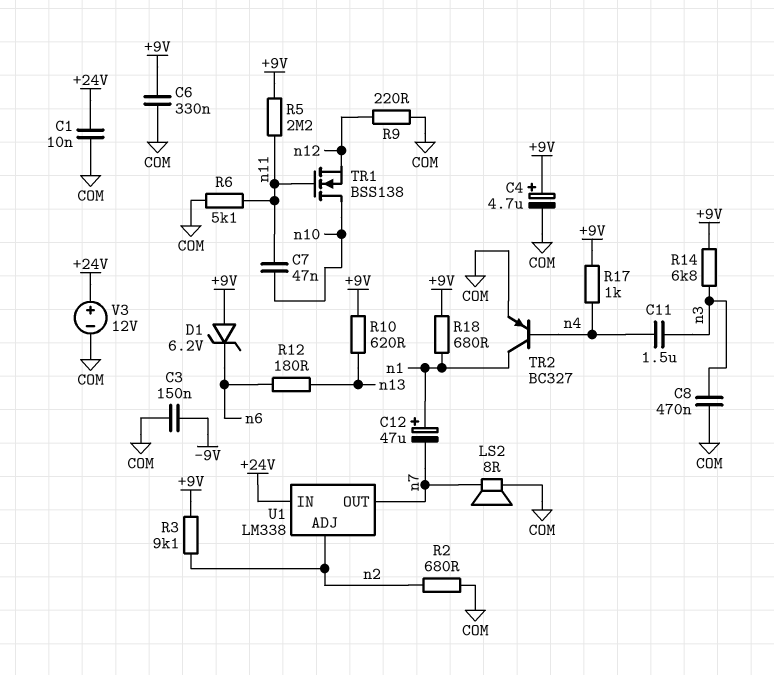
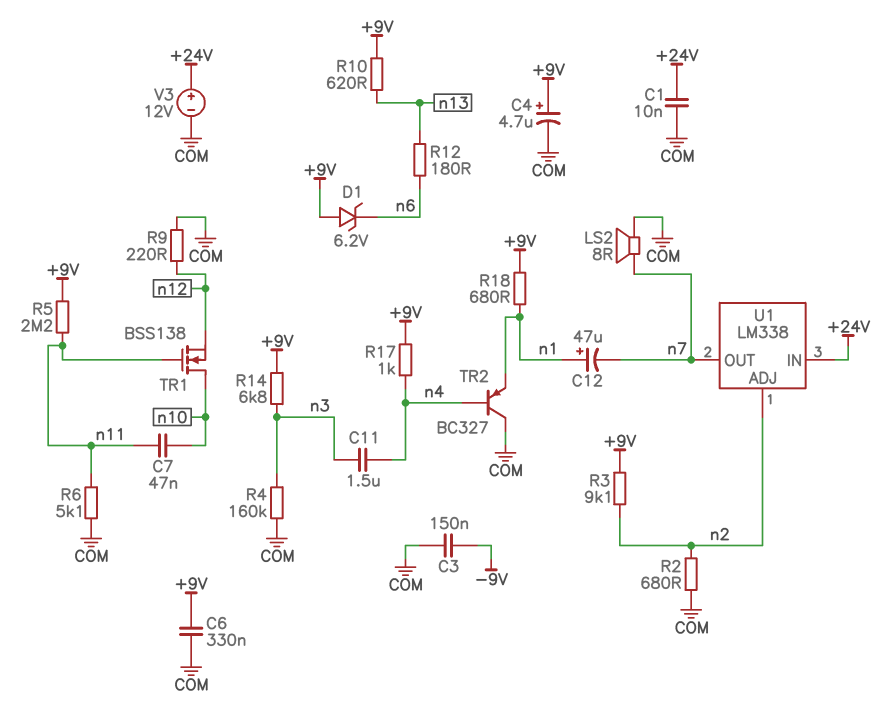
C8: 470nF (COM, n3) -> none
R4: none -> 160k (COM, n3)
TR2: PNP BC327 (B n4, C n1, E COM) -> PNP BC327 (B n4, C COM, E n1)

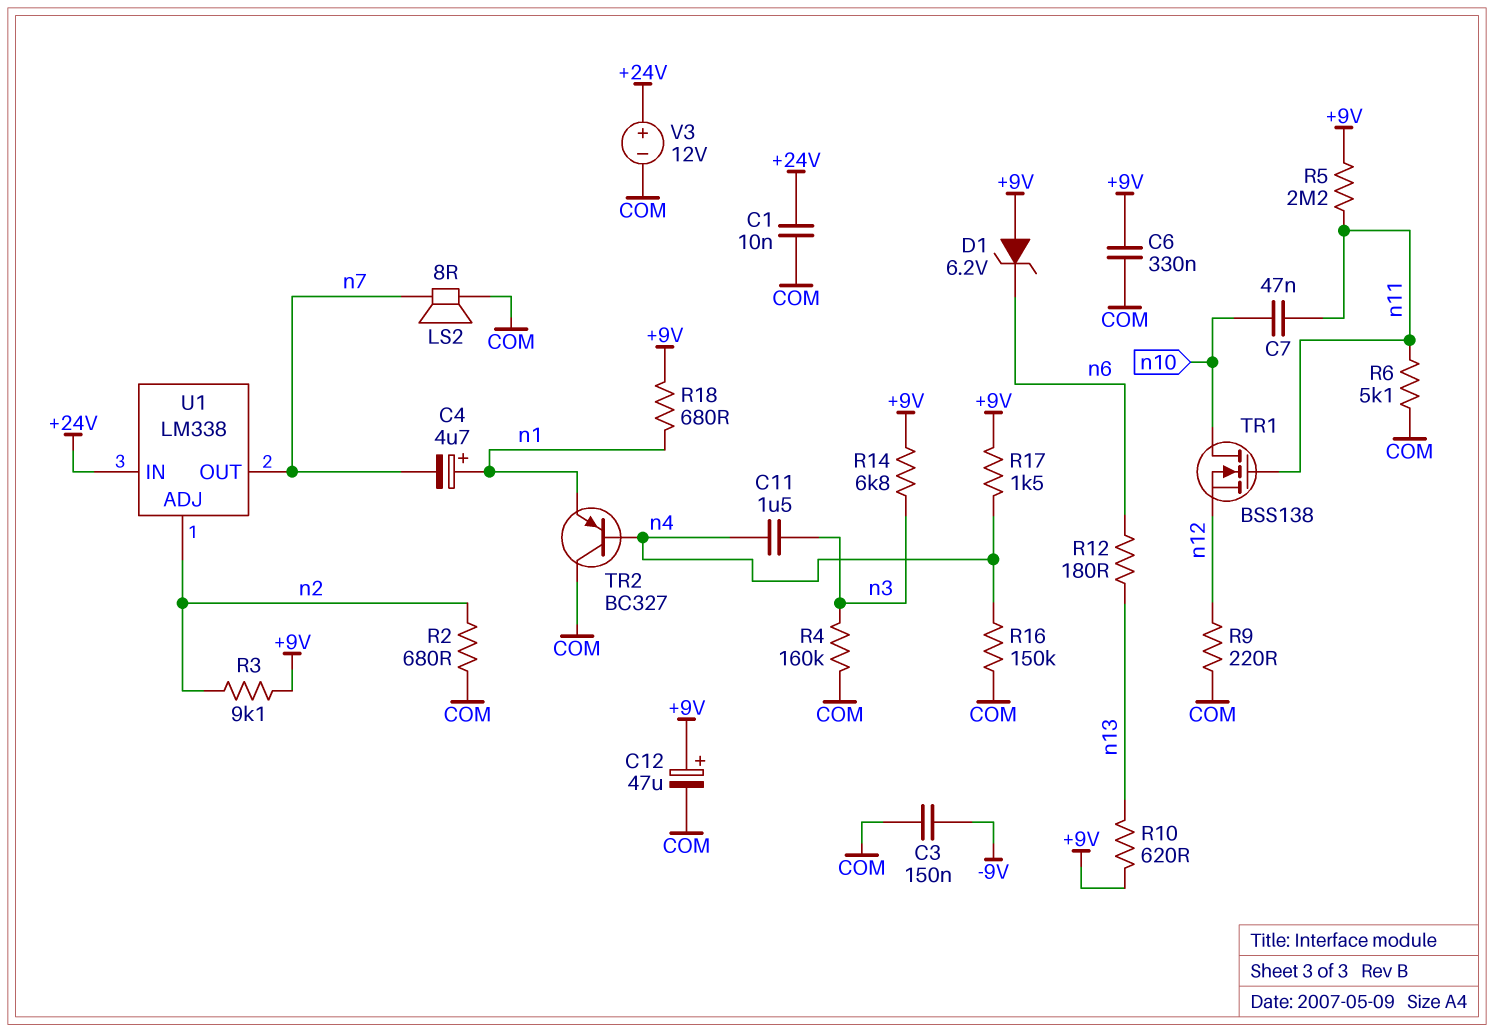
C4: 4.7uF (plus +9V, minus COM) -> 4.7uF (plus n1, minus n7)
C12: 47uF (plus n1, minus n7) -> 47uF (plus +9V, minus COM)
R16: none -> 150k (COM, n4)
R17: 1k (+9V, n4) -> 1.5k (+9V, n4)

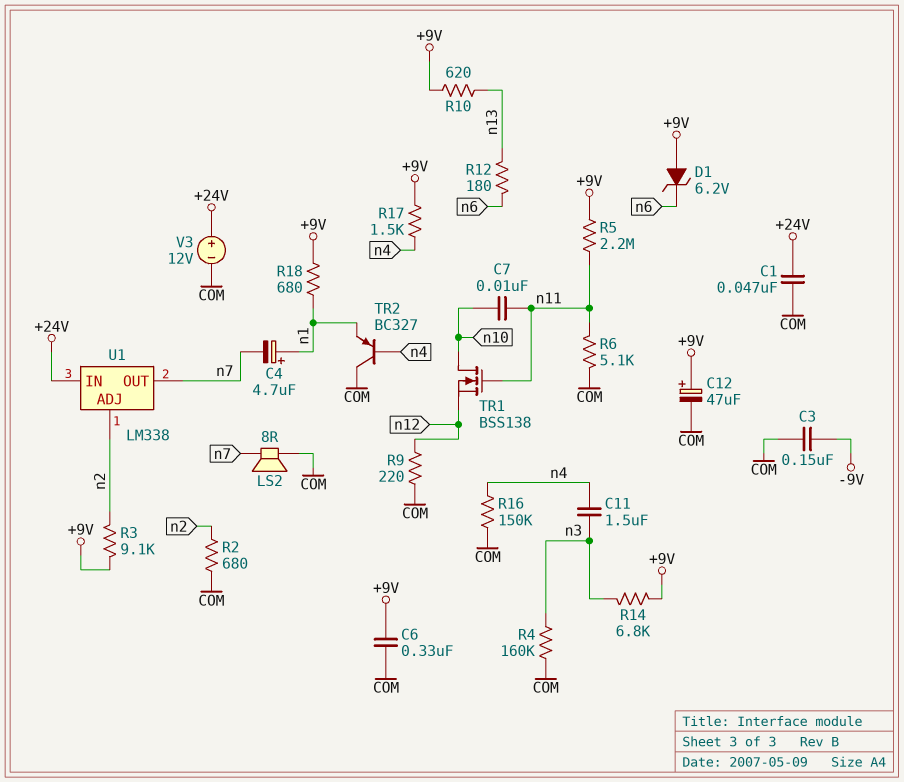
C1: 10nF (+24V, COM) -> 47nF (+24V, COM)
C7: 47nF (n10, n11) -> 10nF (n10, n11)

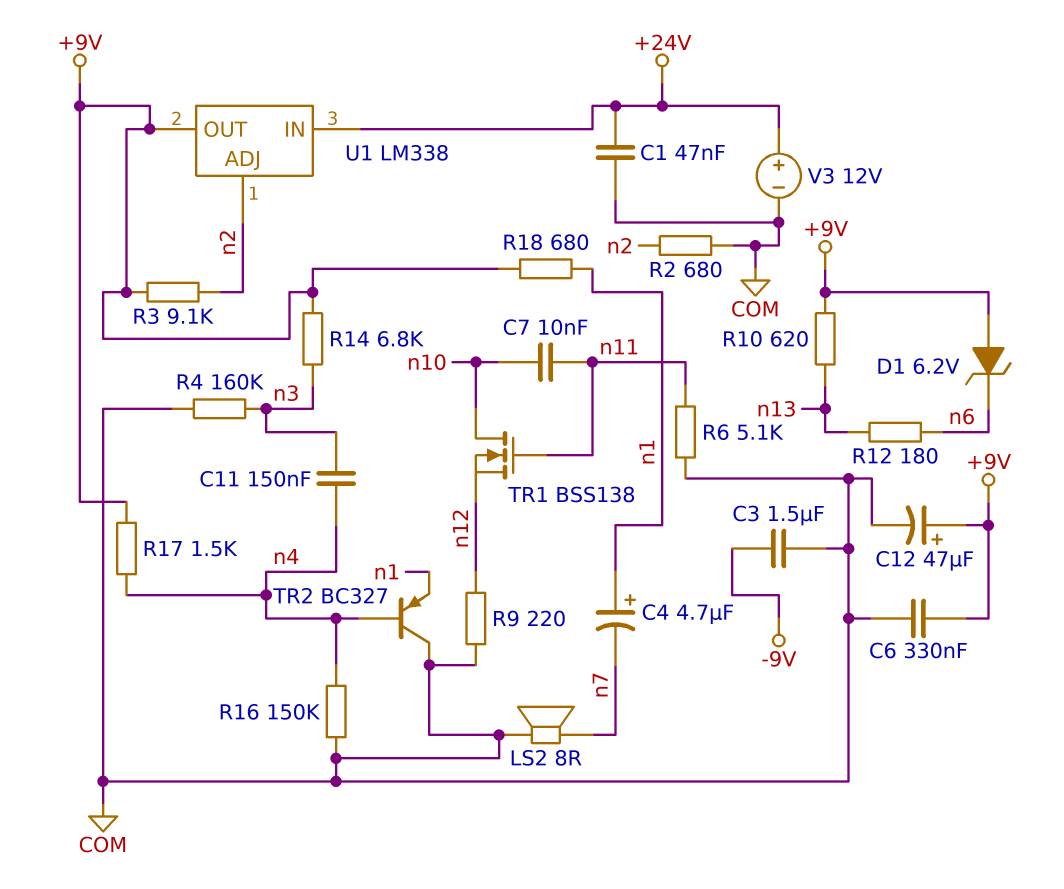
C3: 150nF (-9V, COM) -> 1.5uF (-9V, COM)
C11: 1.5uF (n3, n4) -> 150nF (n3, n4)
R5: 2.2M (+9V, n11) -> none
U1 pin OUT: n7 -> +9V

